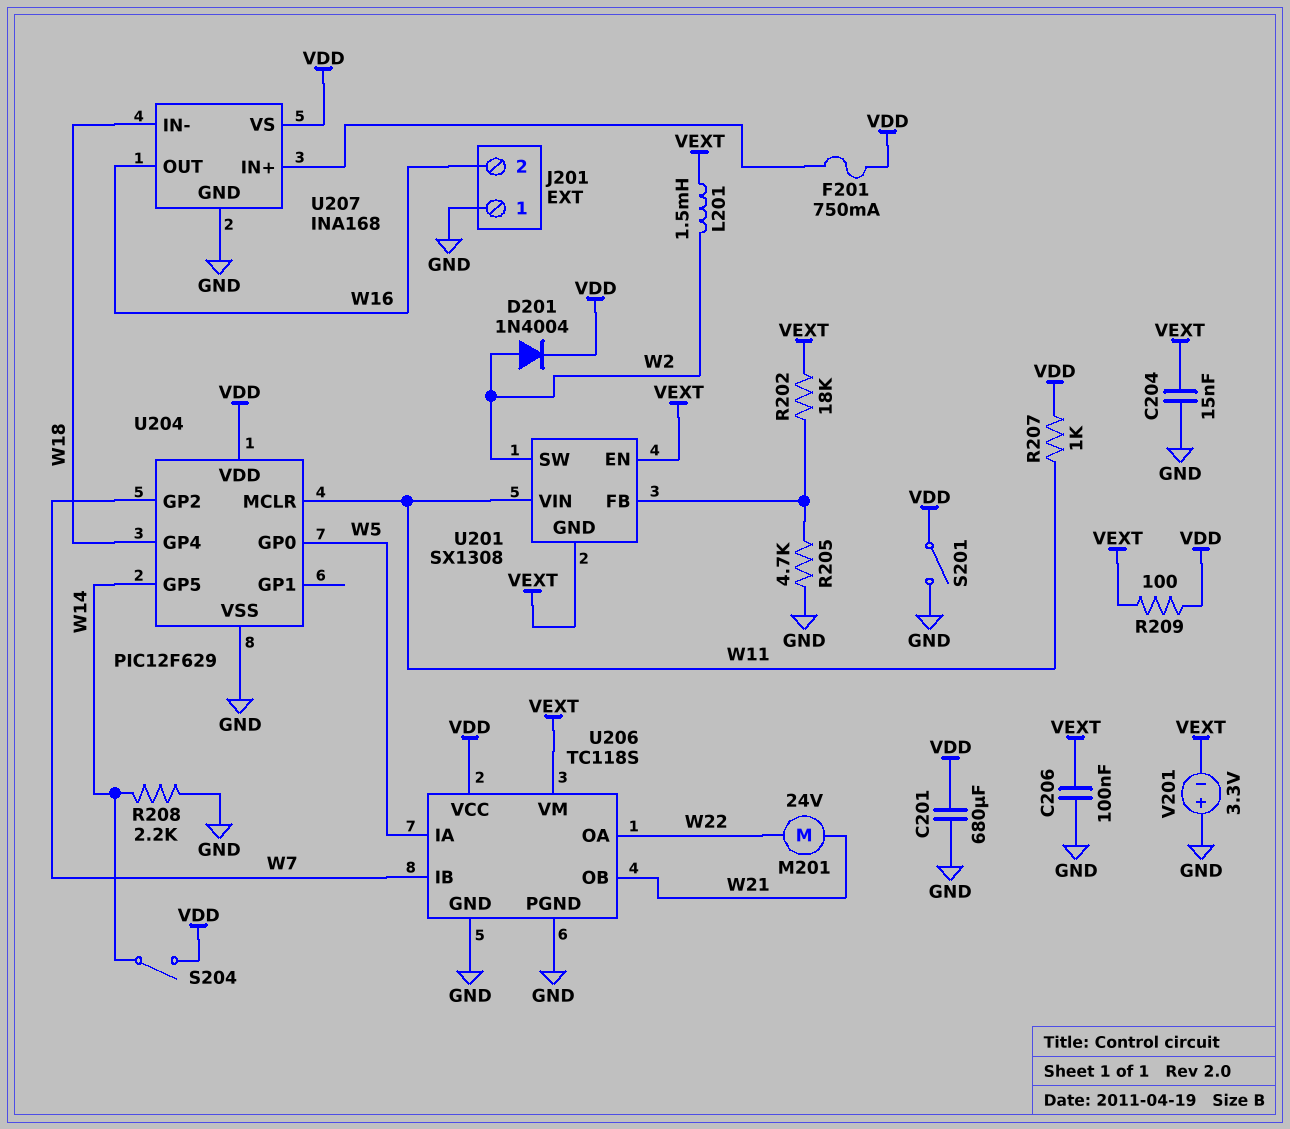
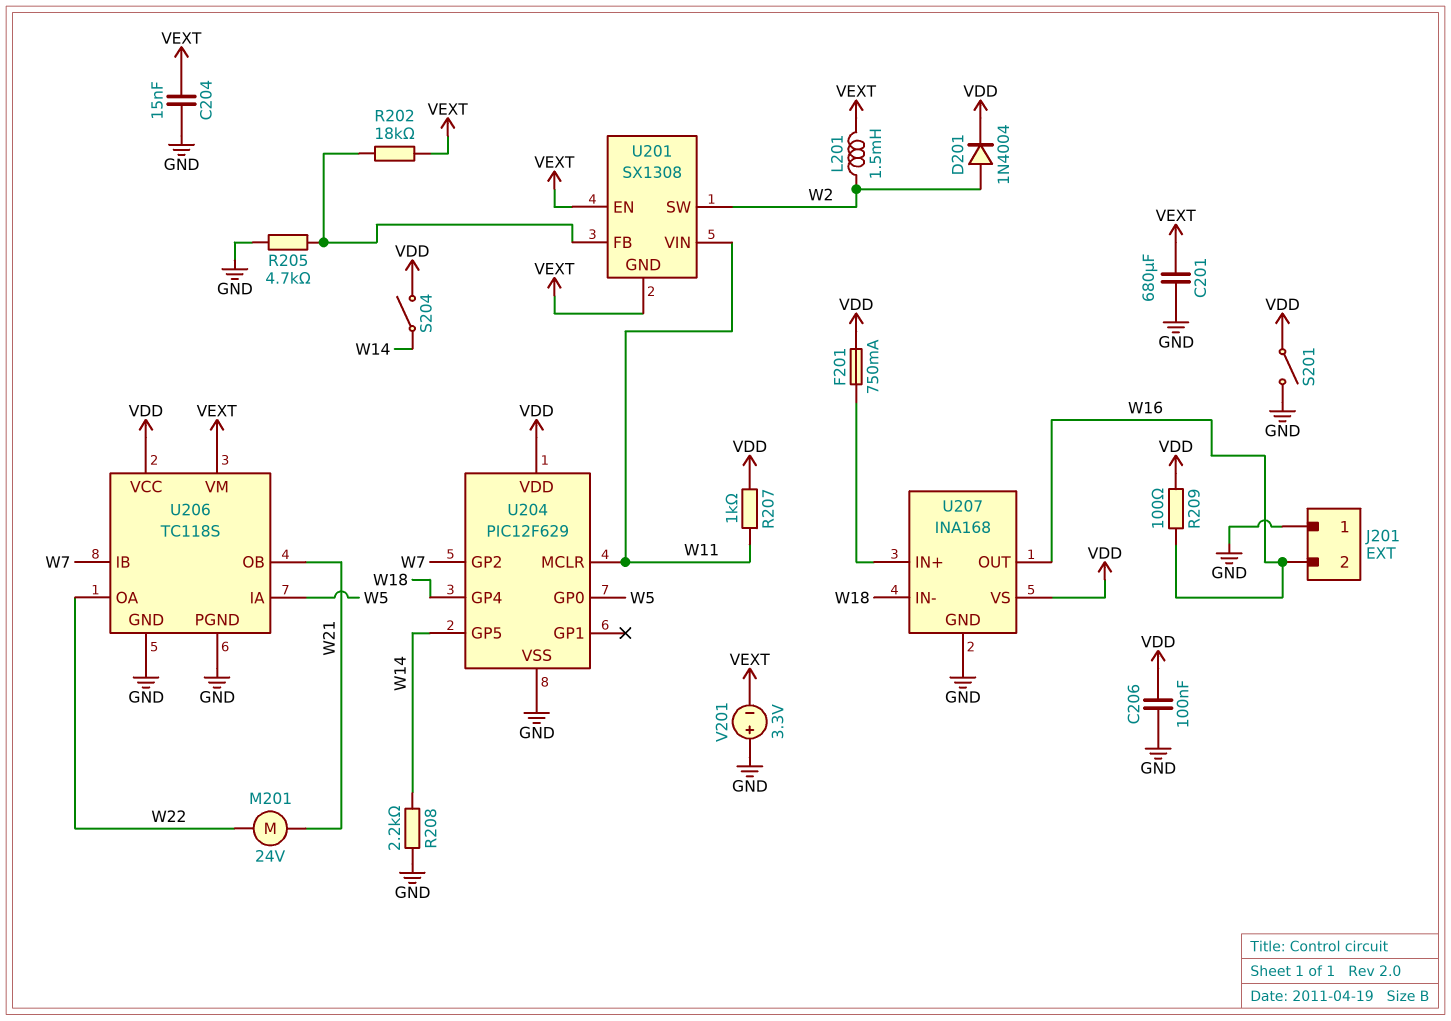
C201: 680uF (GND, VDD) -> 680uF (GND, VEXT)
C206: 100nF (GND, VEXT) -> 100nF (GND, VDD)
R209: 100 (VDD, VEXT) -> 100 (VDD, W16)

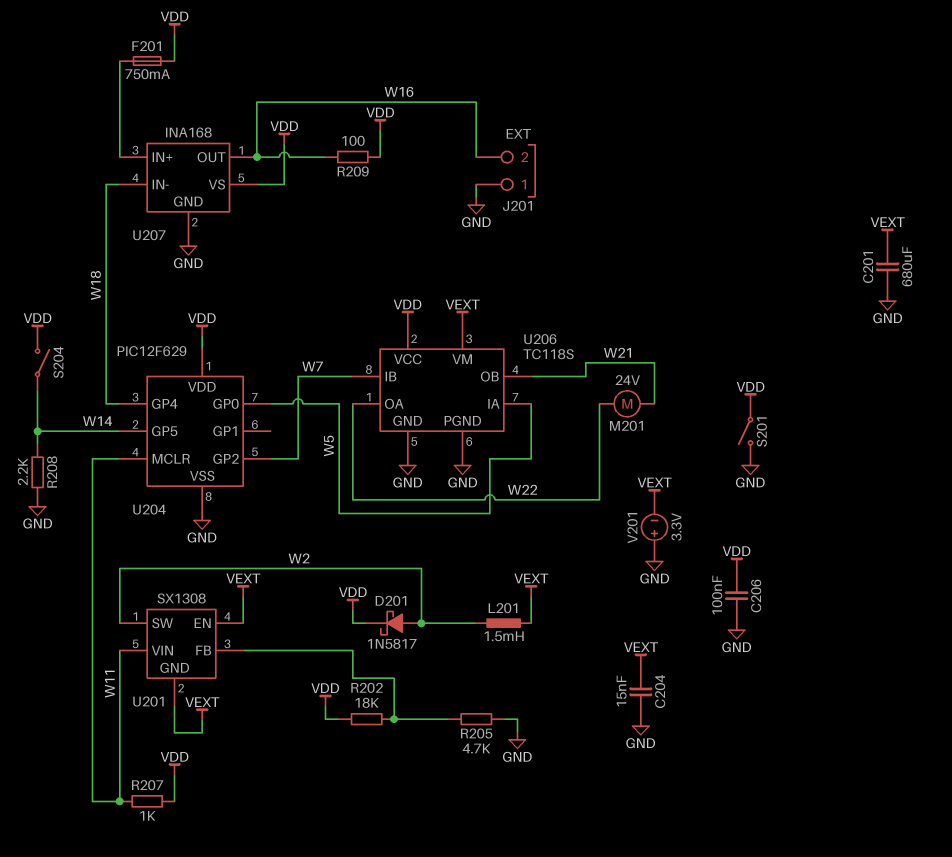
D201: diode 1N4004 (A W2, K VDD) -> schottky 1N5817 (A W2, K VDD)
R202: 18k (U201/FB, VEXT) -> 18k (U201/FB, VDD)

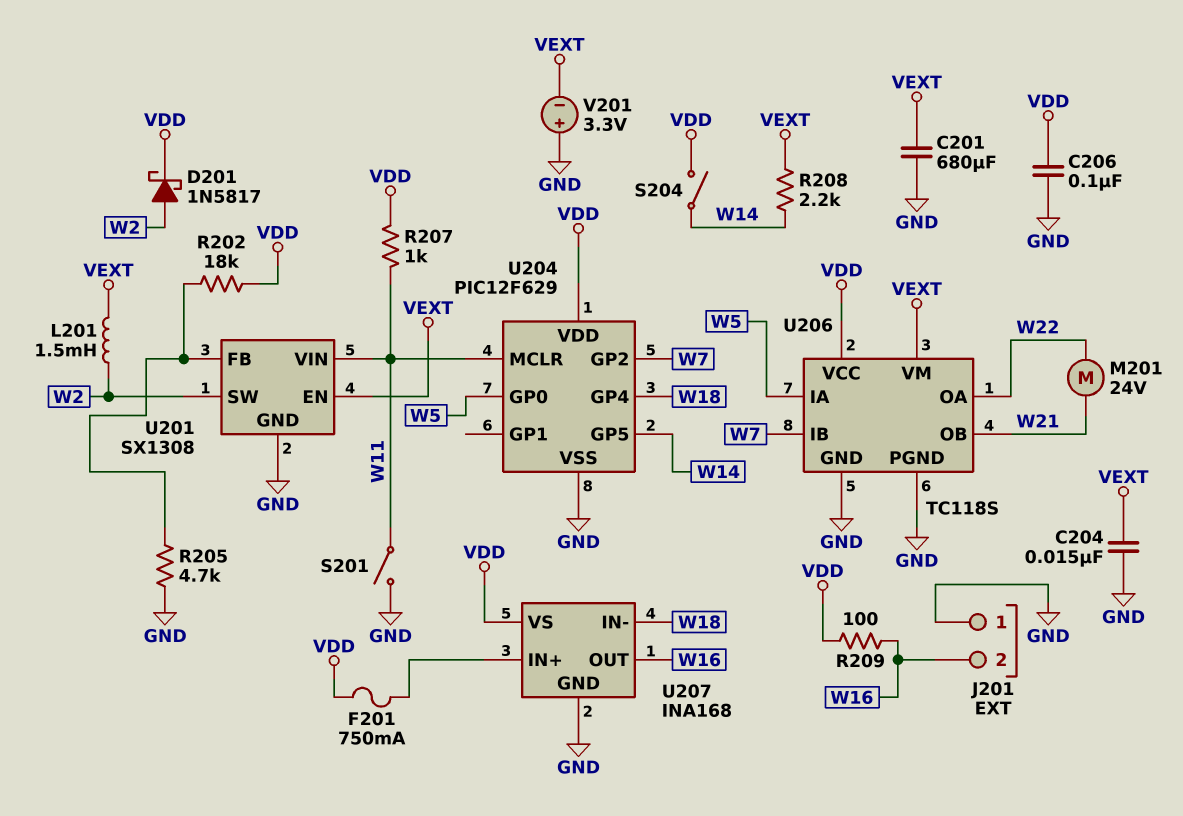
R208: 2.2k (GND, W14) -> 2.2k (VEXT, W14)
S201: switch (GND, VDD) -> switch (GND, W11)
U201 pin GND: VEXT -> GND

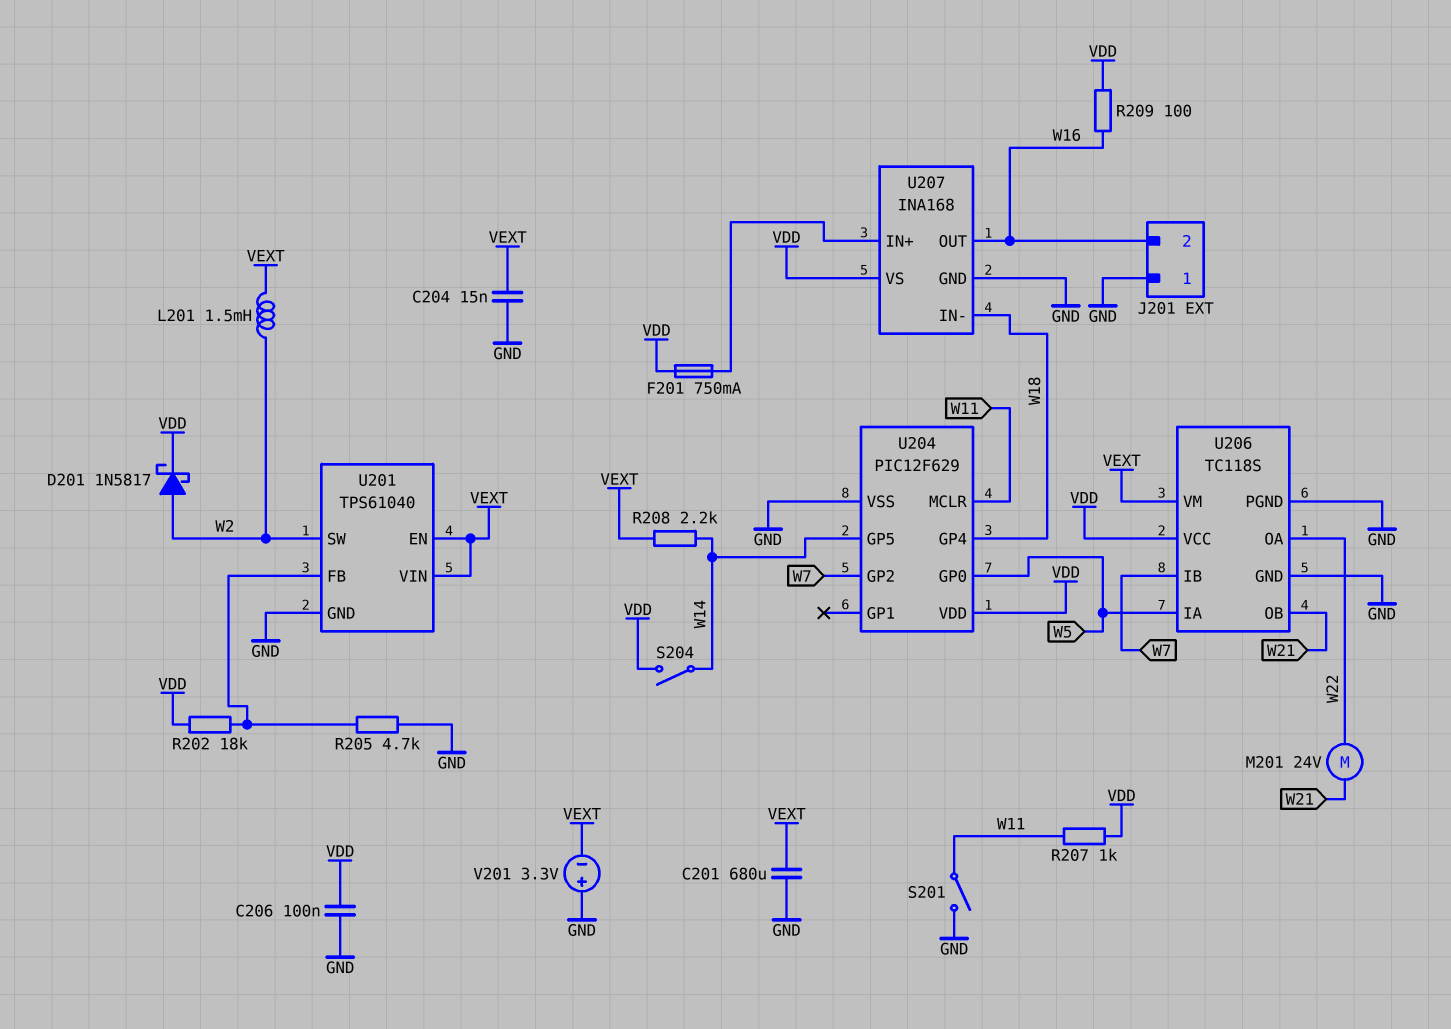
U201: SX1308 -> TPS61040
U201 pin VIN: W11 -> VEXT

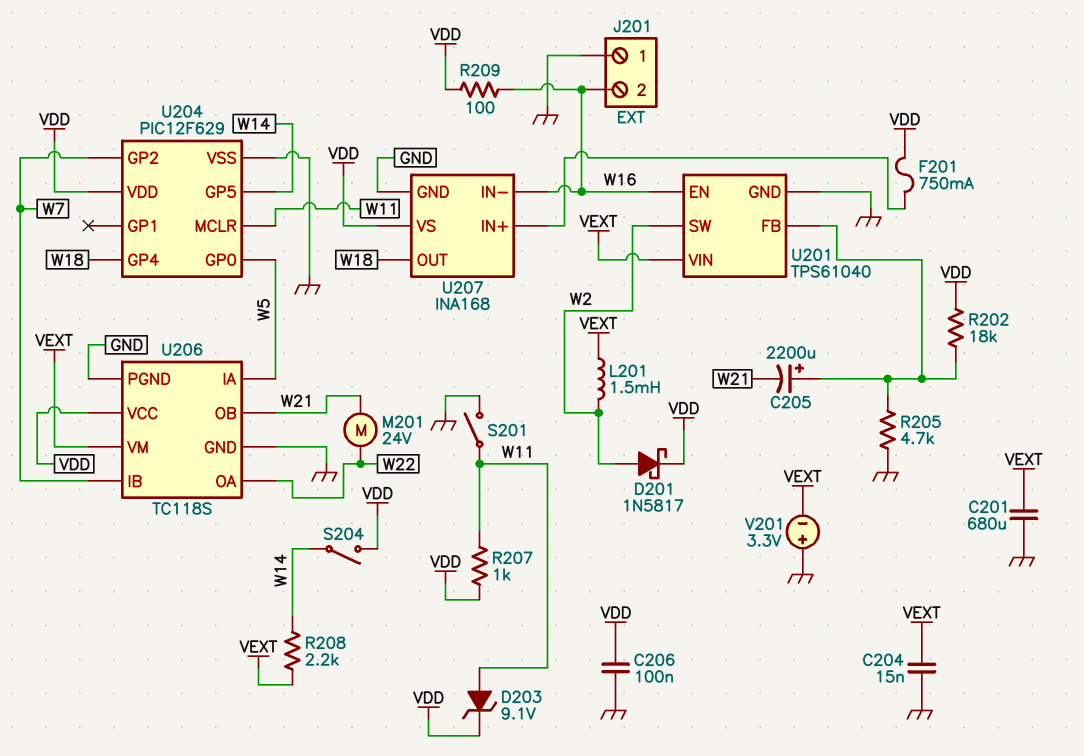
C205: none -> 2200uF (plus U201/FB, minus W21)
D203: none -> zener 9.1V (A W11, K VDD)
U201 pin EN: VEXT -> W16
U207 pin IN-: W18 -> W16
U207 pin OUT: W16 -> W18

